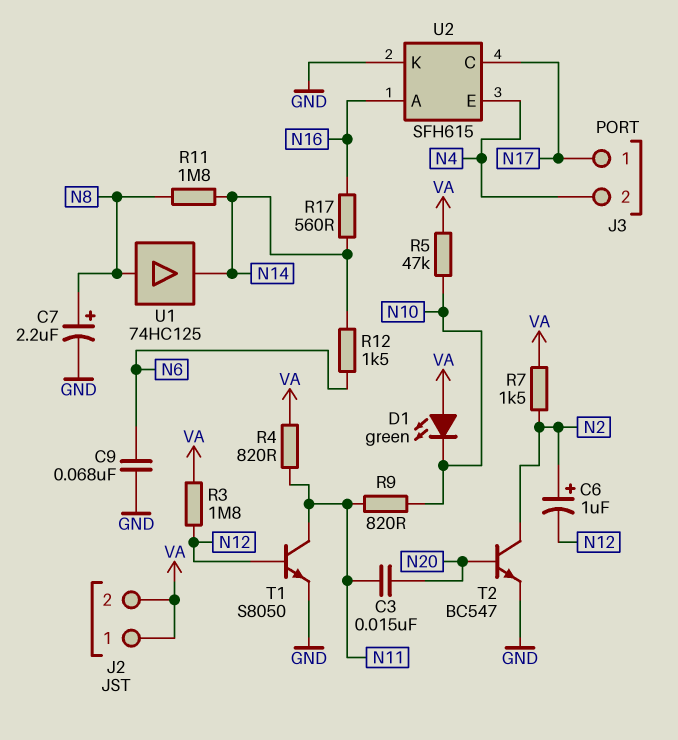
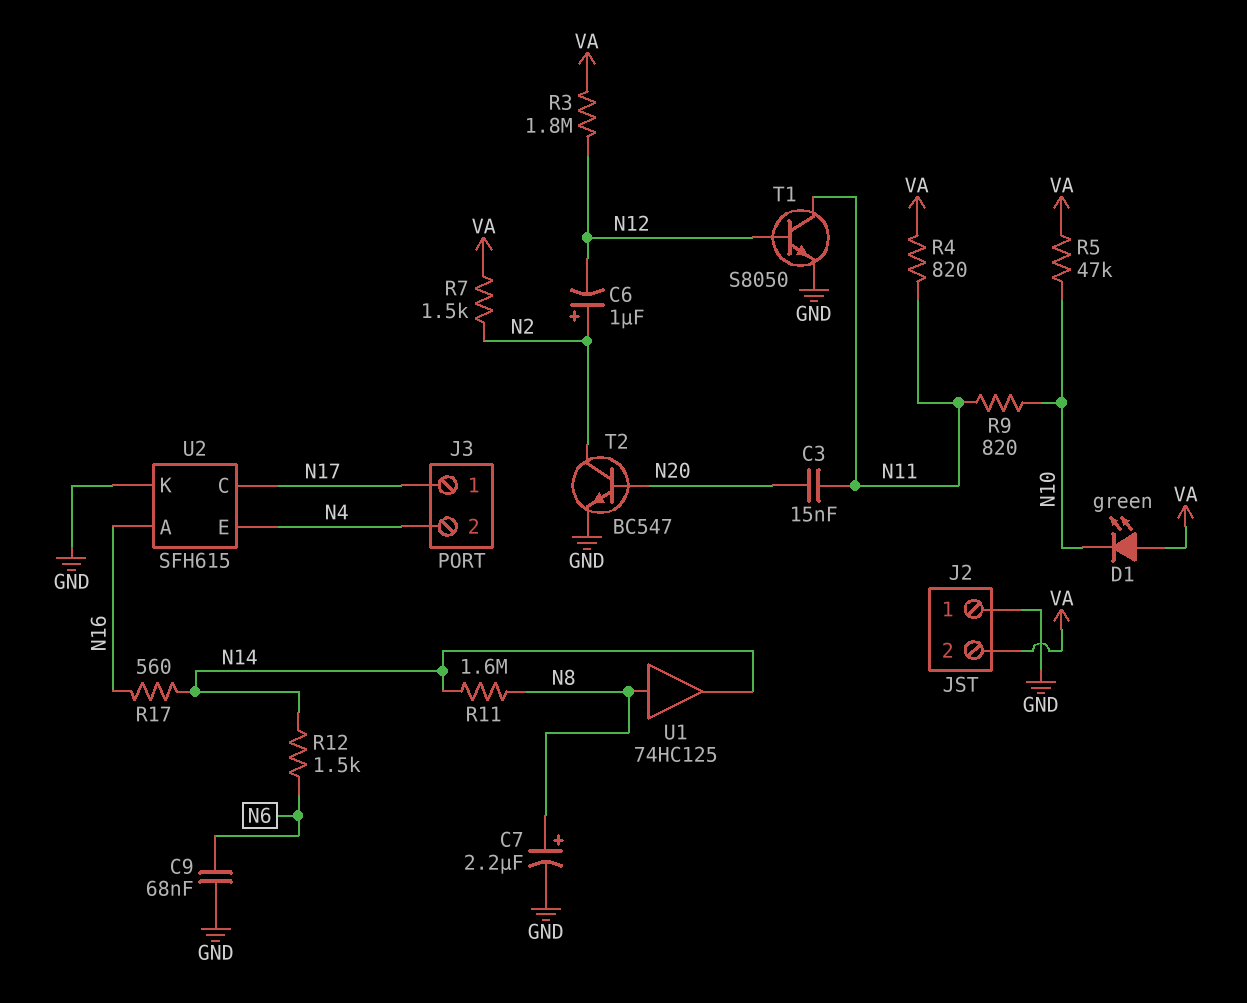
J2 pin 1: VA -> GND
R11: 1.8M (N8, N14) -> 1.6M (N8, N14)

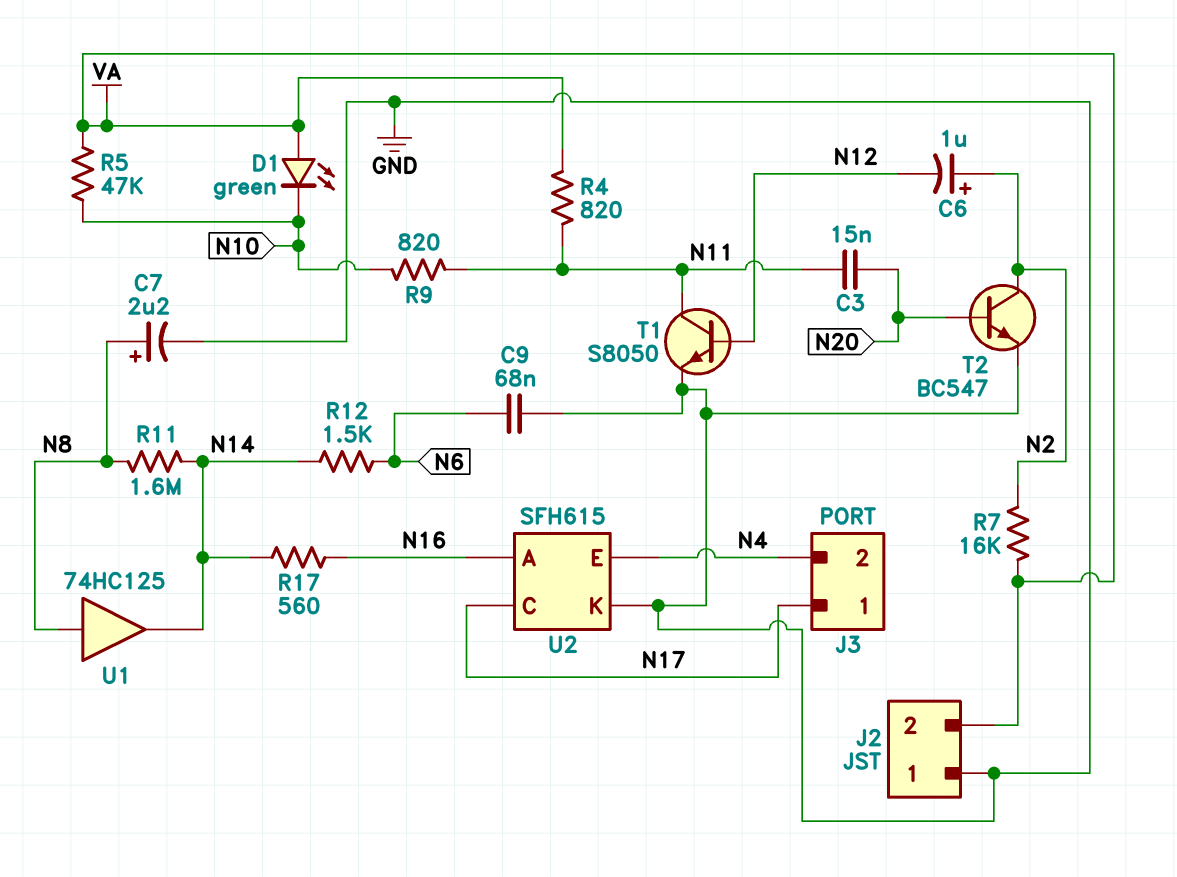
R3: 1.8M (N12, VA) -> none
R7: 1.5k (N2, VA) -> 16k (N2, VA)

